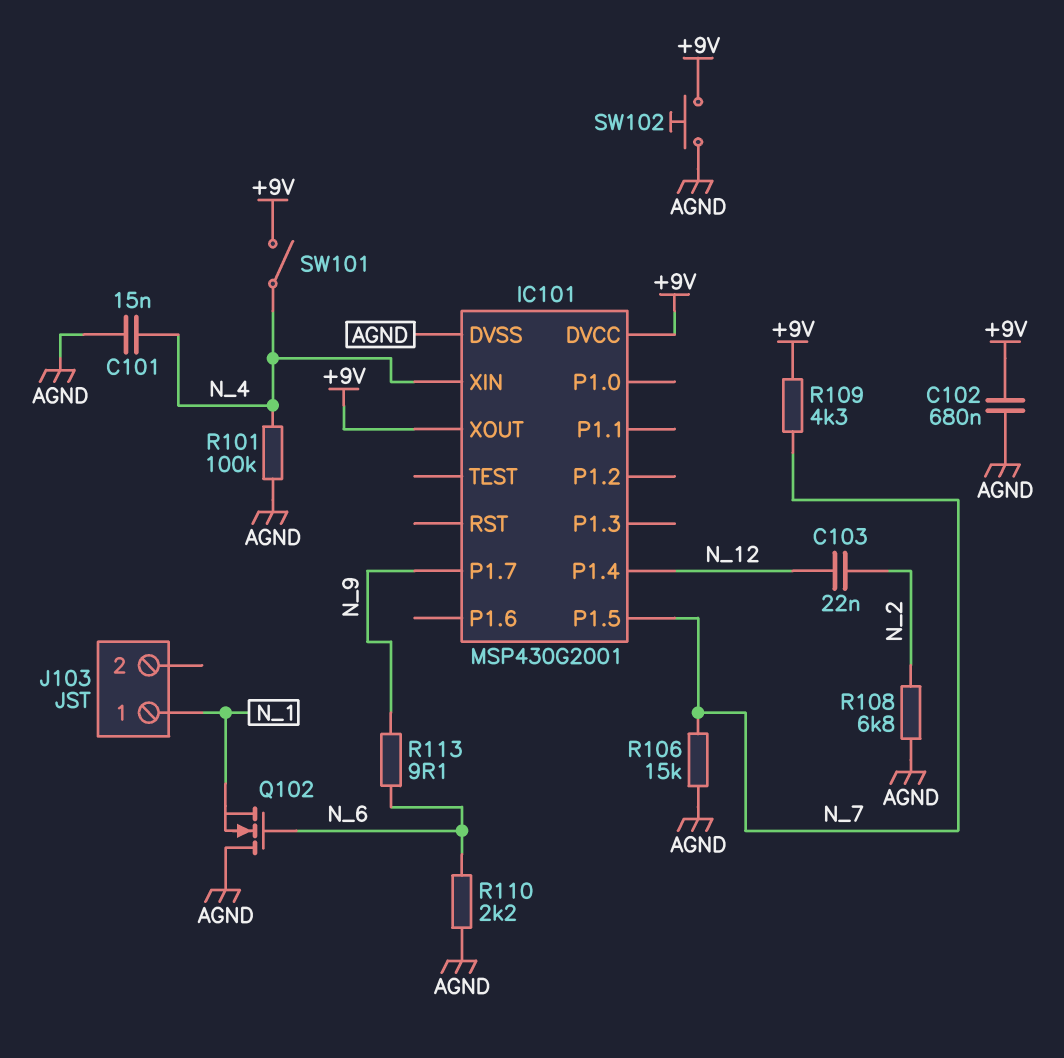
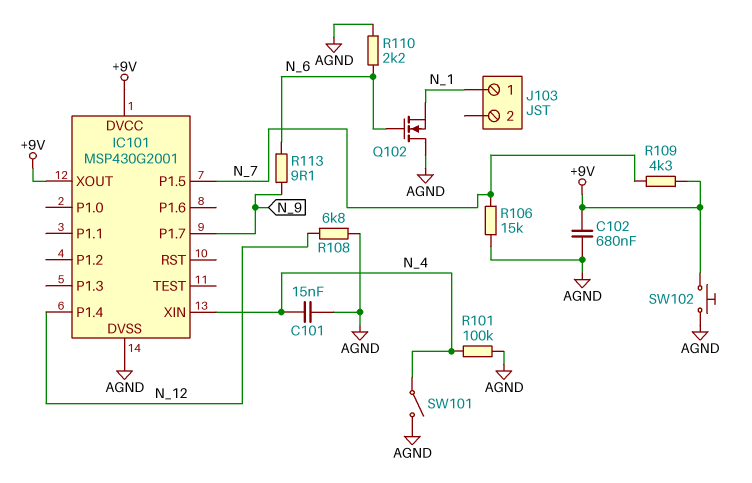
C103: 22nF (N_2, N_12) -> none
R108: 6.8k (AGND, N_2) -> 6.8k (AGND, N_12)
SW101: switch (+9V, N_4) -> switch (AGND, N_4)

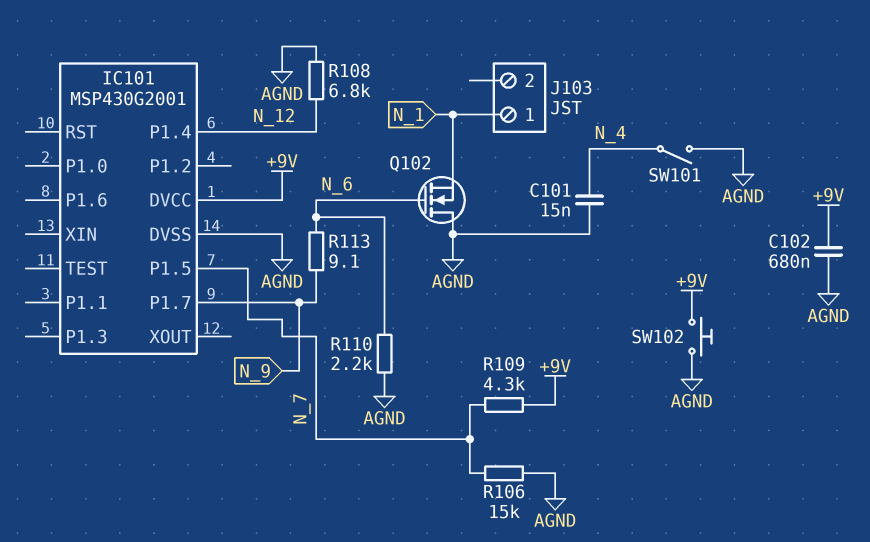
IC101 pin XIN: N_4 -> none
IC101 pin XOUT: +9V -> none
R101: 100k (AGND, N_4) -> none

